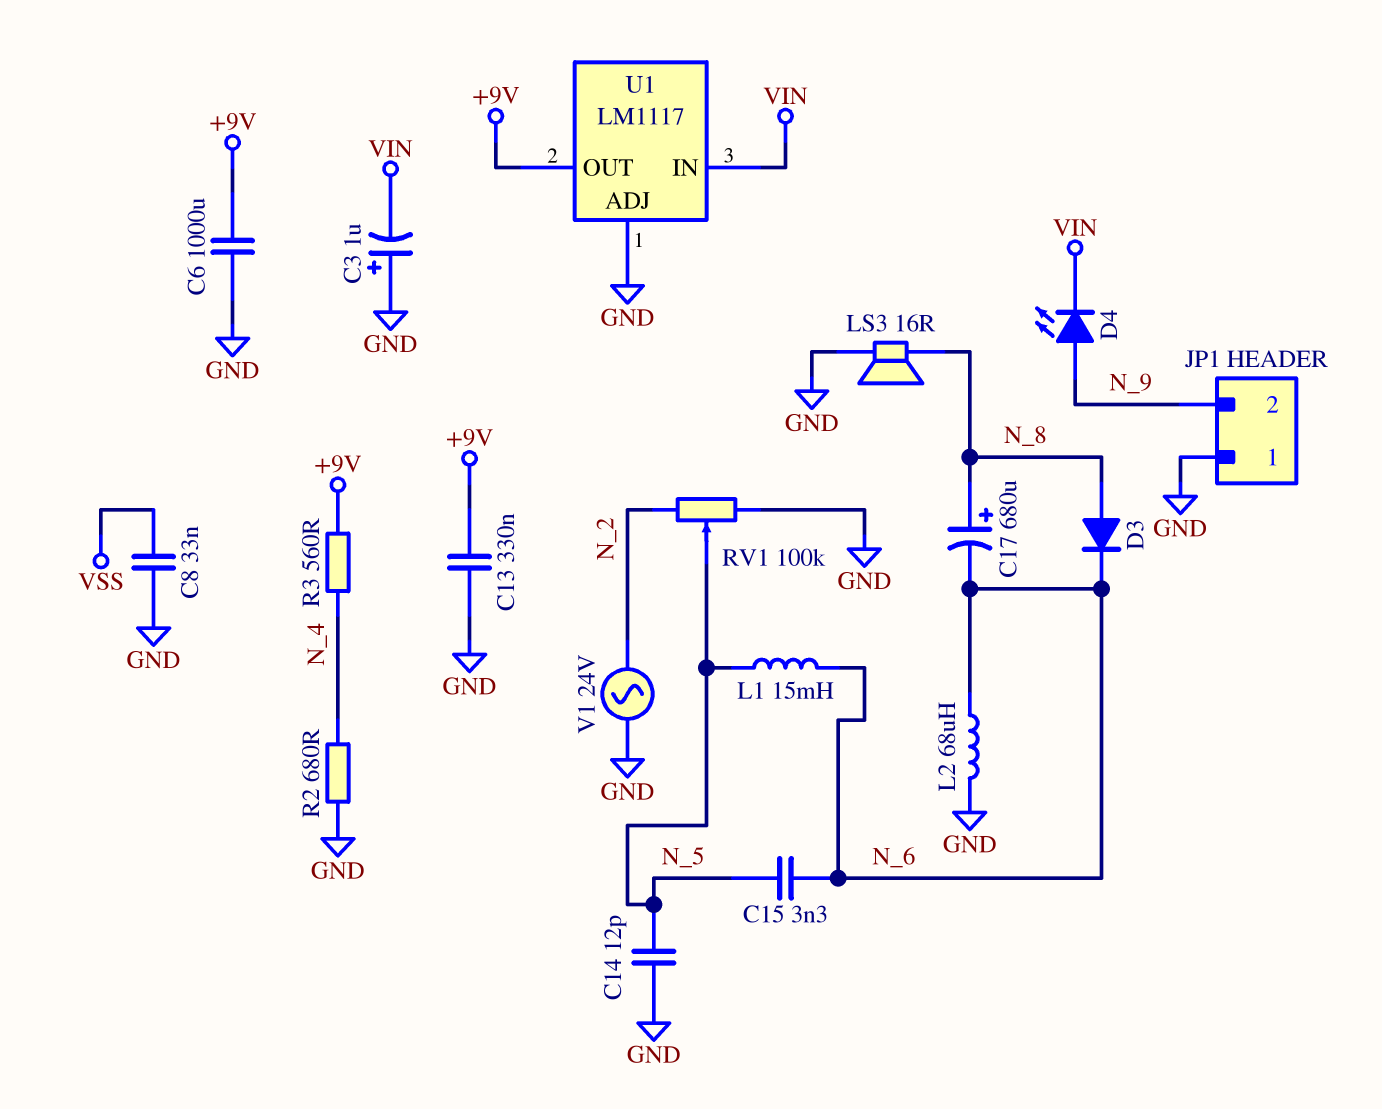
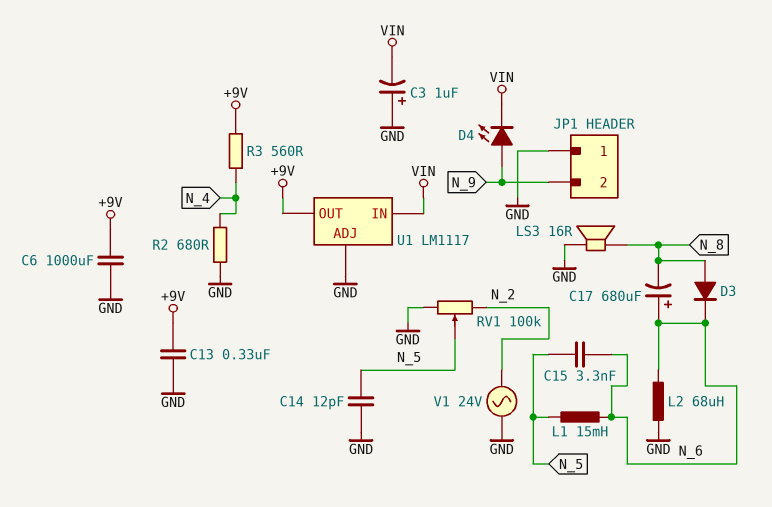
C8: 33nF (GND, VSS) -> none
C17: 680uF (plus N_8, minus N_6) -> 680uF (plus N_6, minus N_8)

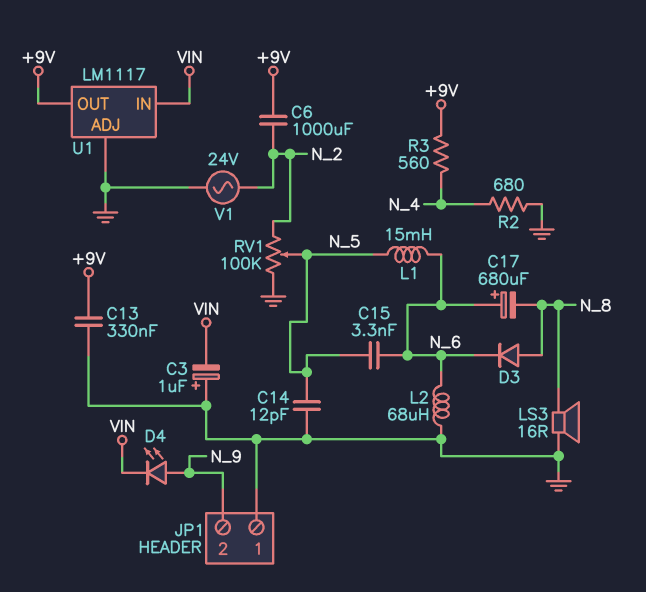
C6: 1000uF (+9V, GND) -> 1000uF (+9V, N_2)

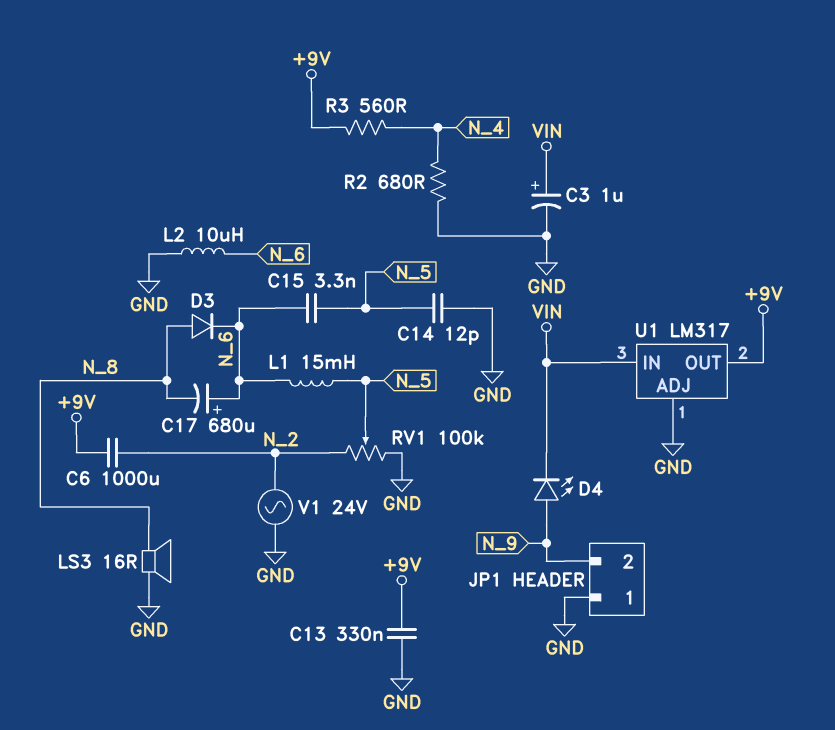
C3: 1uF (plus GND, minus VIN) -> 1uF (plus VIN, minus GND)
L2: 68uH (GND, N_6) -> 10uH (GND, N_6)
U1: LM1117 -> LM317

